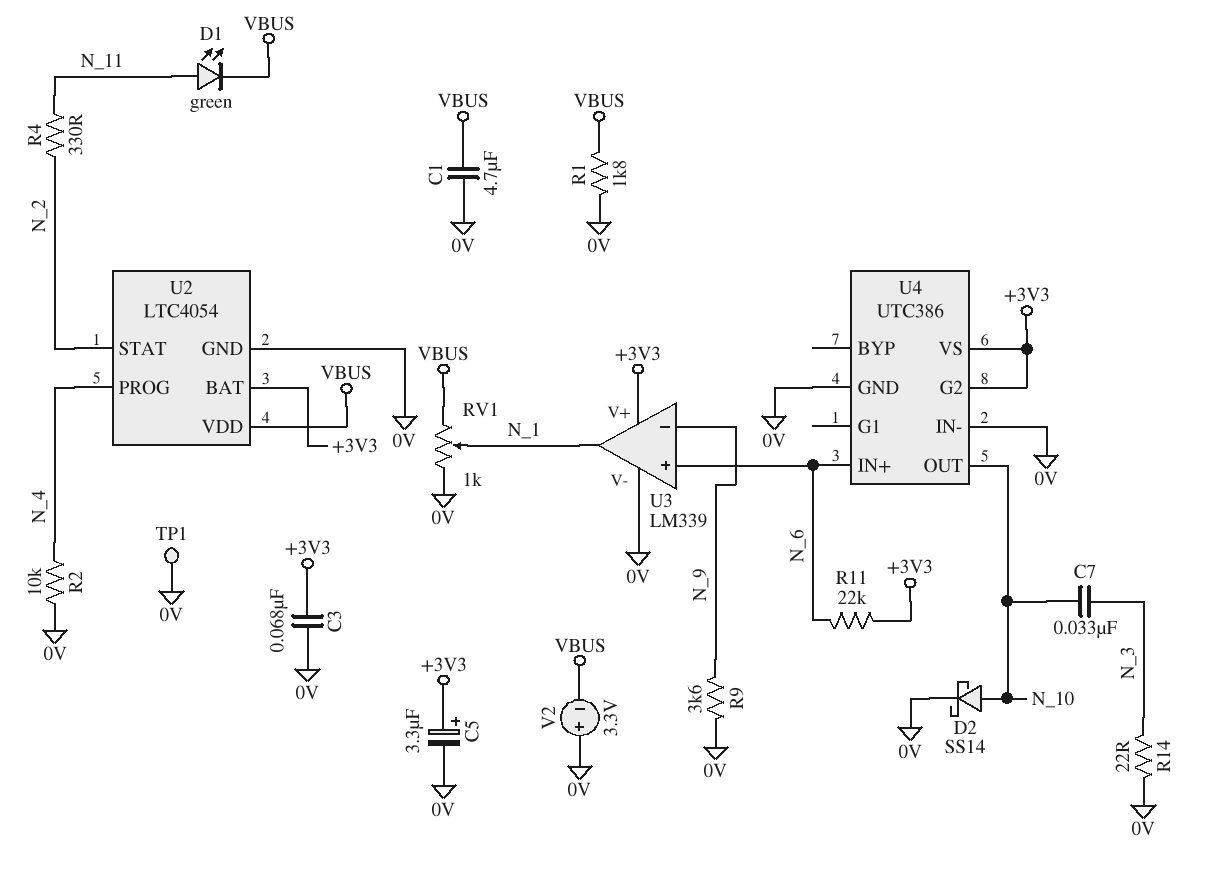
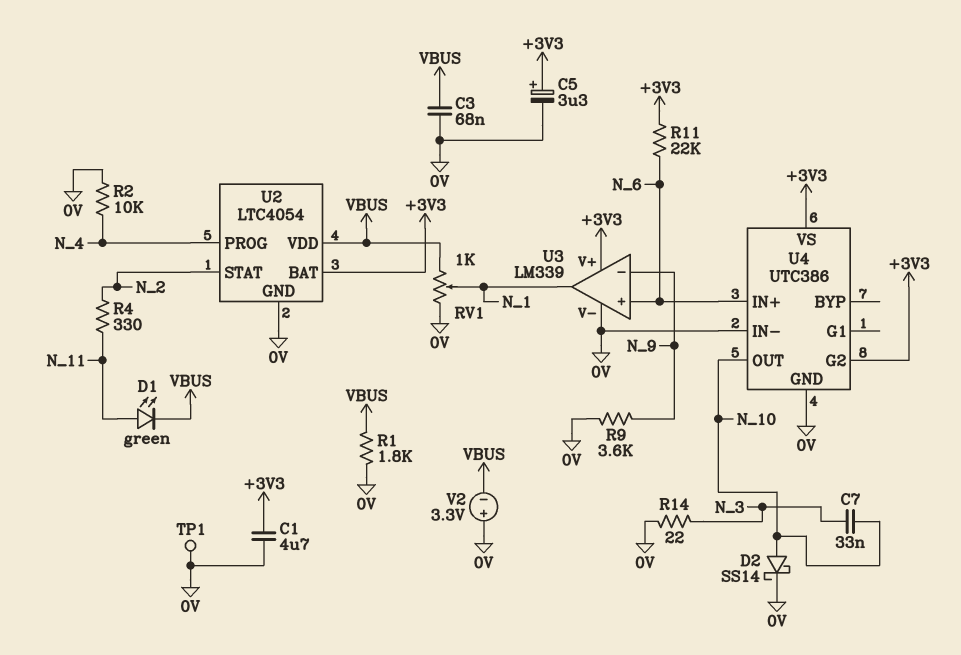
C1: 4.7uF (0V, VBUS) -> 4.7uF (+3V3, 0V)
C3: 68nF (+3V3, 0V) -> 68nF (0V, VBUS)

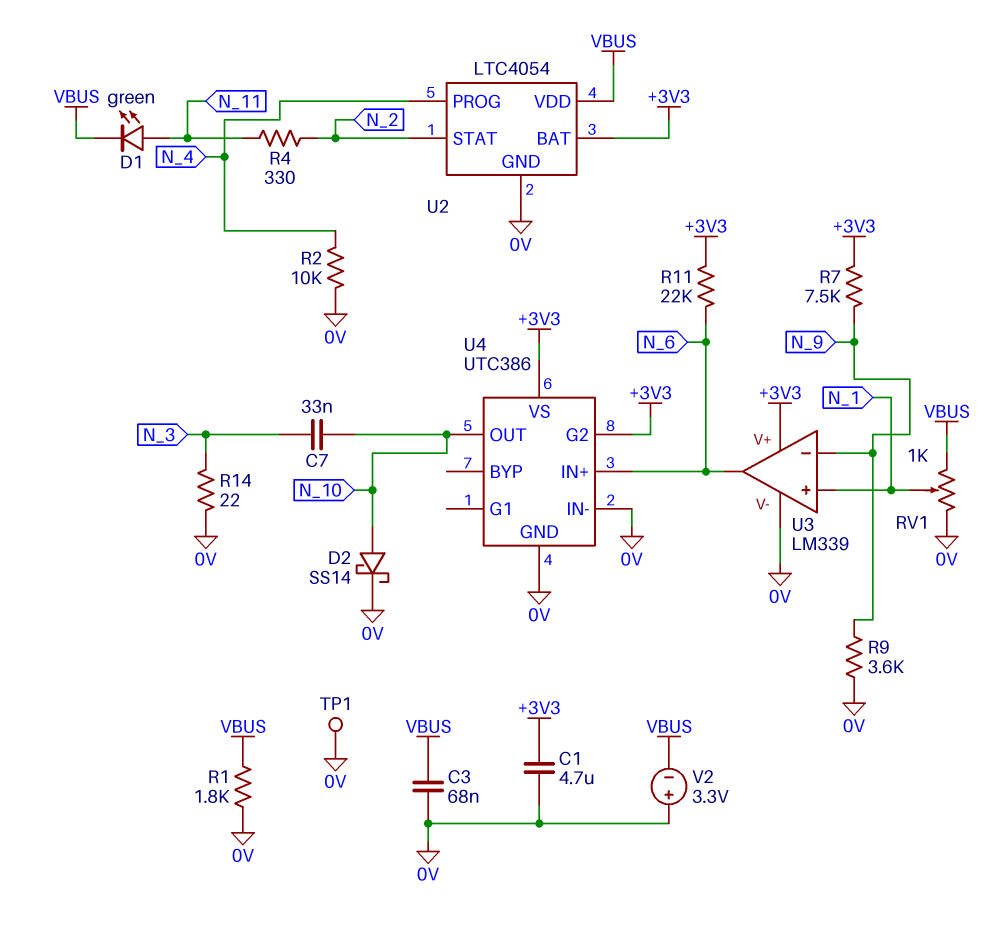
C5: 3.3uF (plus +3V3, minus 0V) -> none
R7: none -> 7.5k (+3V3, N_9)
U3 pin in+: N_6 -> N_1
U3 pin out: N_1 -> N_6

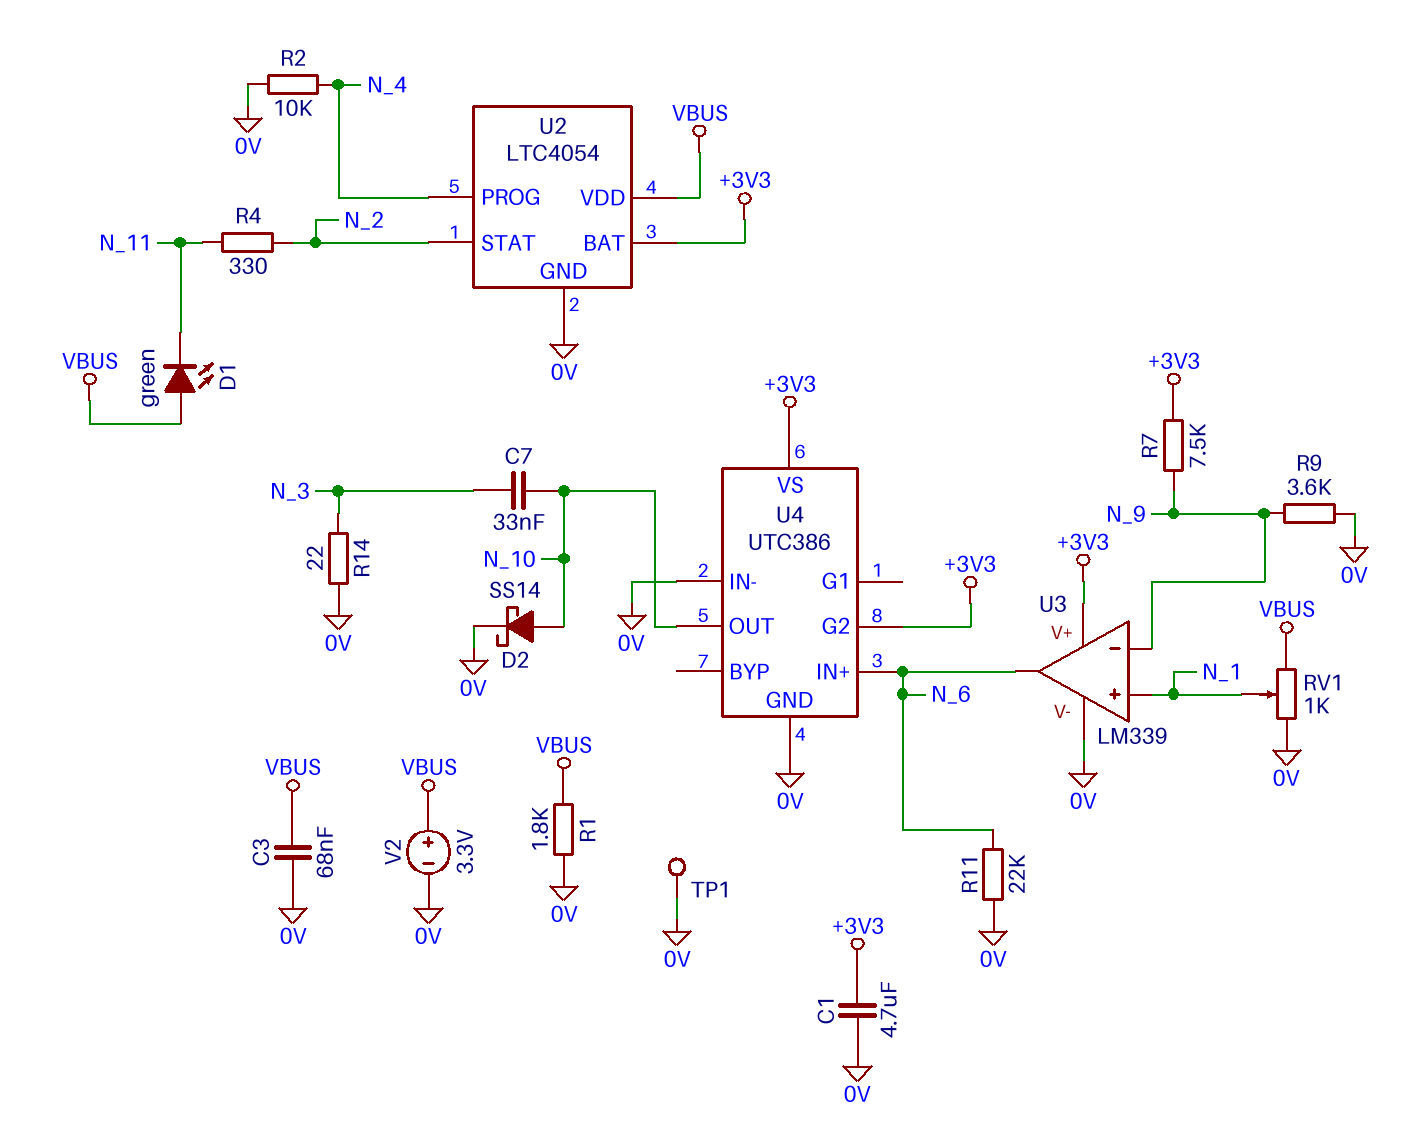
D1: LED green (A N_11, K VBUS) -> LED green (A VBUS, K N_11)
R11: 22k (+3V3, N_6) -> 22k (0V, N_6)
V2: 3.3V (plus 0V, minus VBUS) -> 3.3V (plus VBUS, minus 0V)

